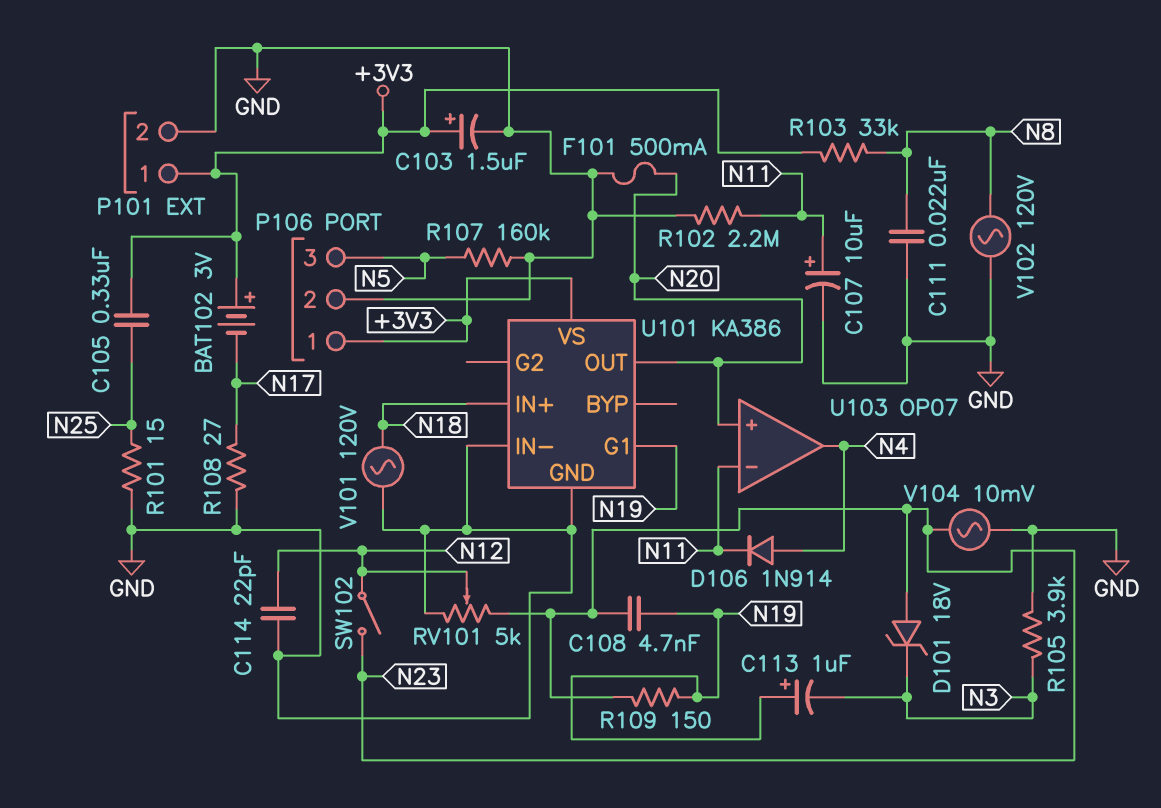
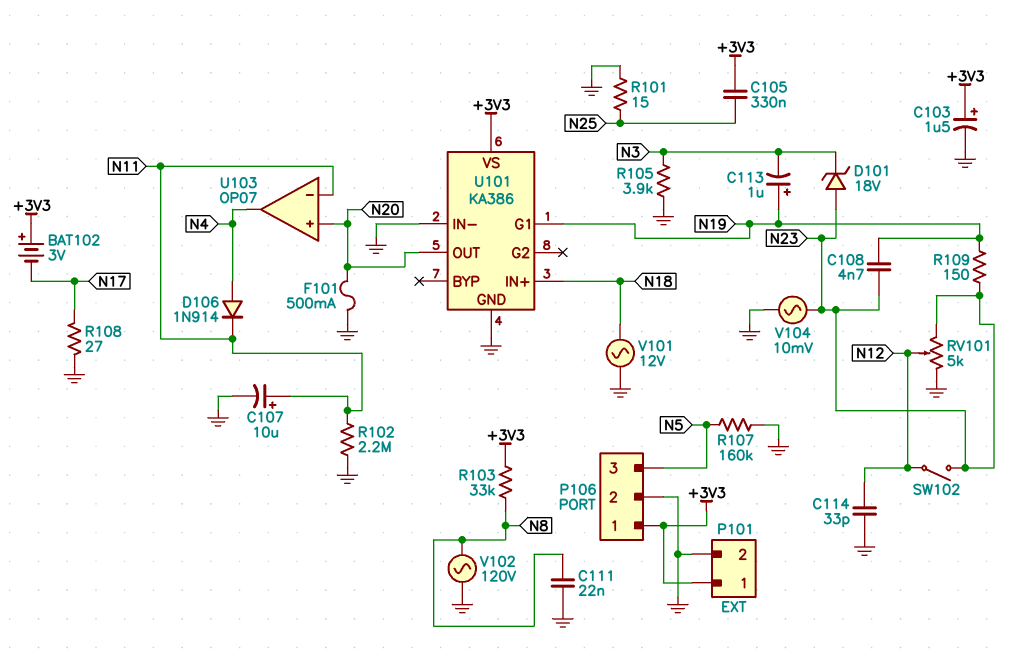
C114: 22pF (GND, N12) -> 33pF (GND, N12)
V101: AC 120V (GND, N18) -> AC 12V (GND, N18)

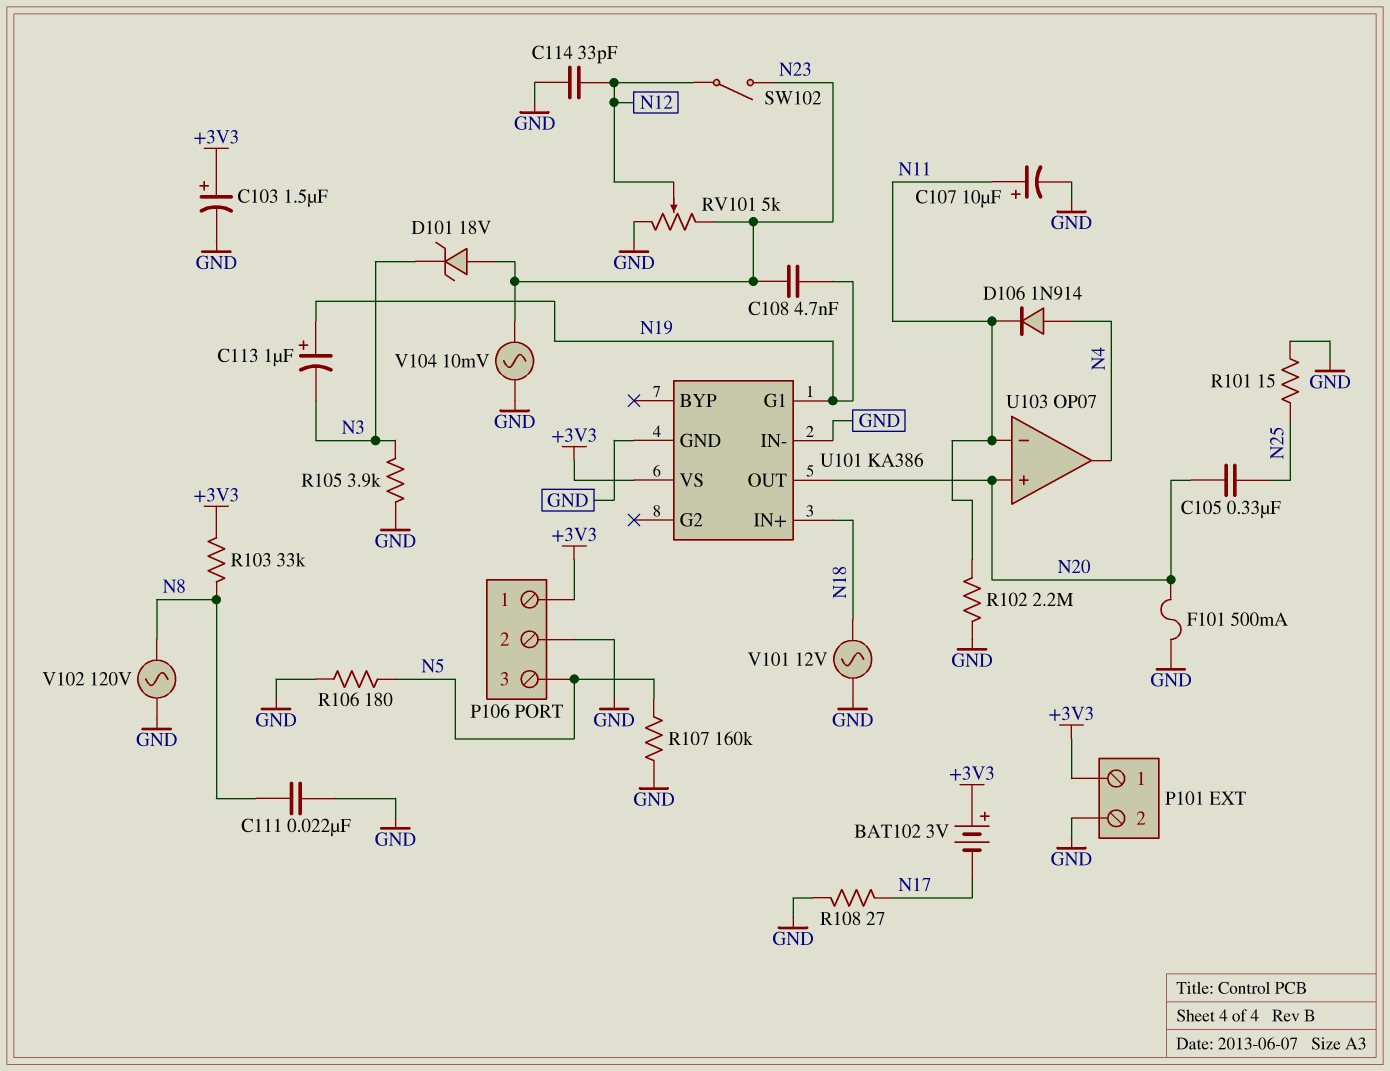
C105: 330nF (+3V3, N25) -> 330nF (N20, N25)
R106: none -> 180 (GND, N5)
R109: 150 (N19, N23) -> none

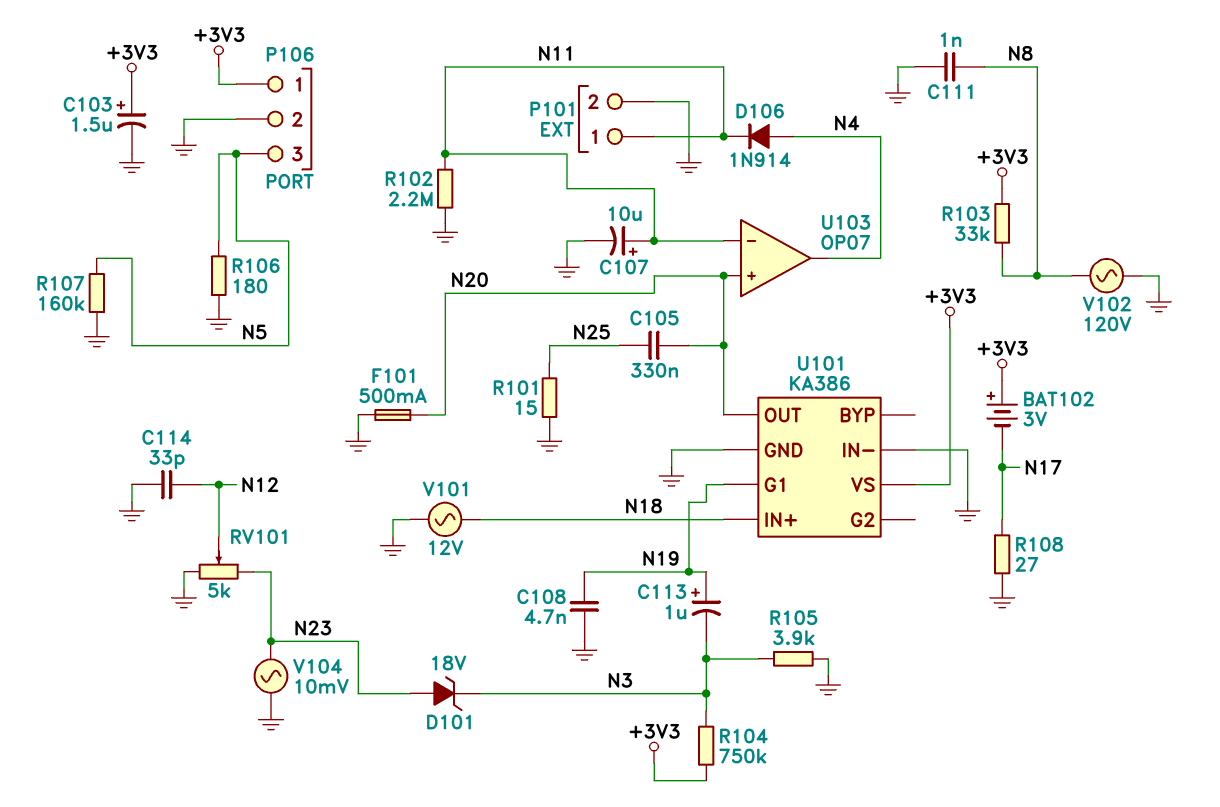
C108: 4.7nF (N19, N23) -> 4.7nF (GND, N19)
C111: 22nF (GND, N8) -> 1nF (GND, N8)
P101 pin 1: +3V3 -> N11
R104: none -> 750k (+3V3, N3)
SW102: switch (N12, N23) -> none

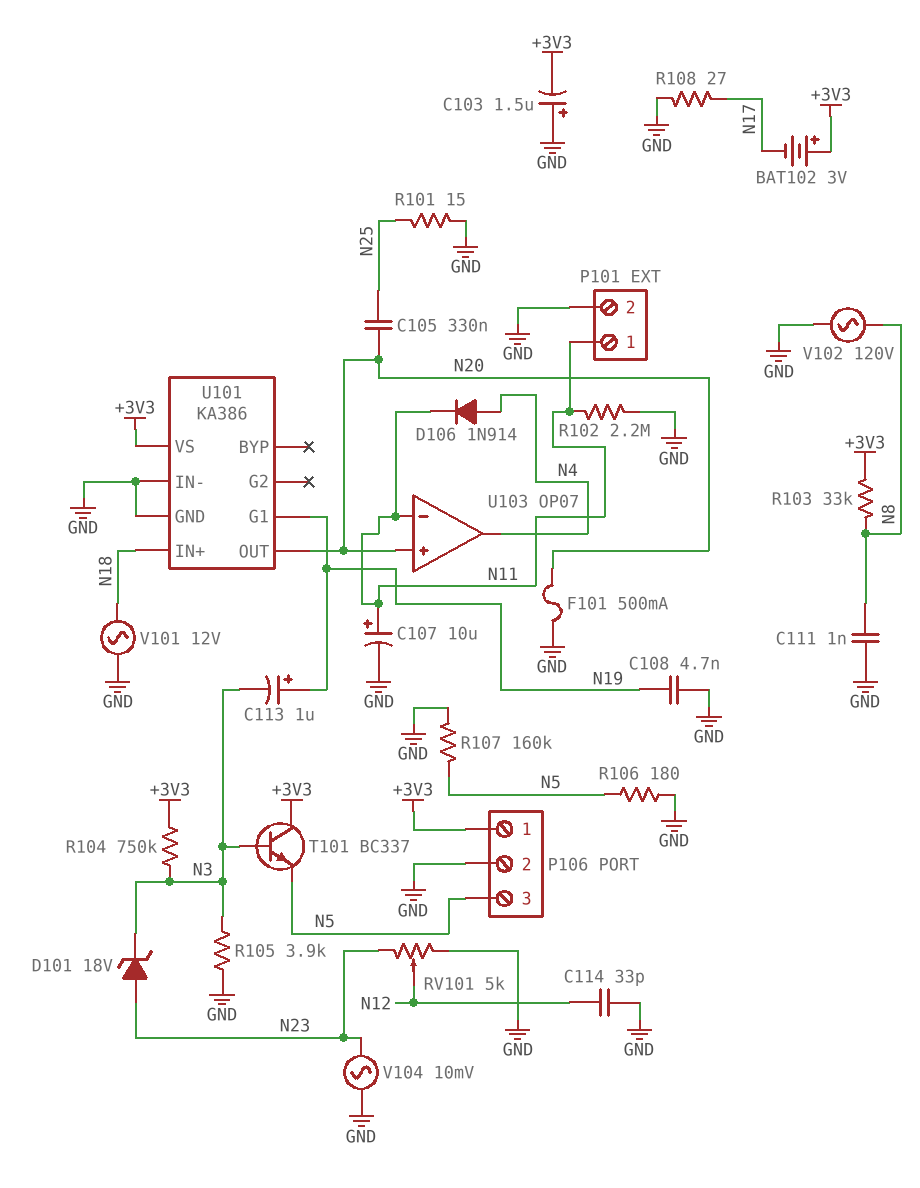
C103: 1.5uF (plus +3V3, minus GND) -> 1.5uF (plus GND, minus +3V3)
T101: none -> NPN BC337 (B N3, C +3V3, E N5)

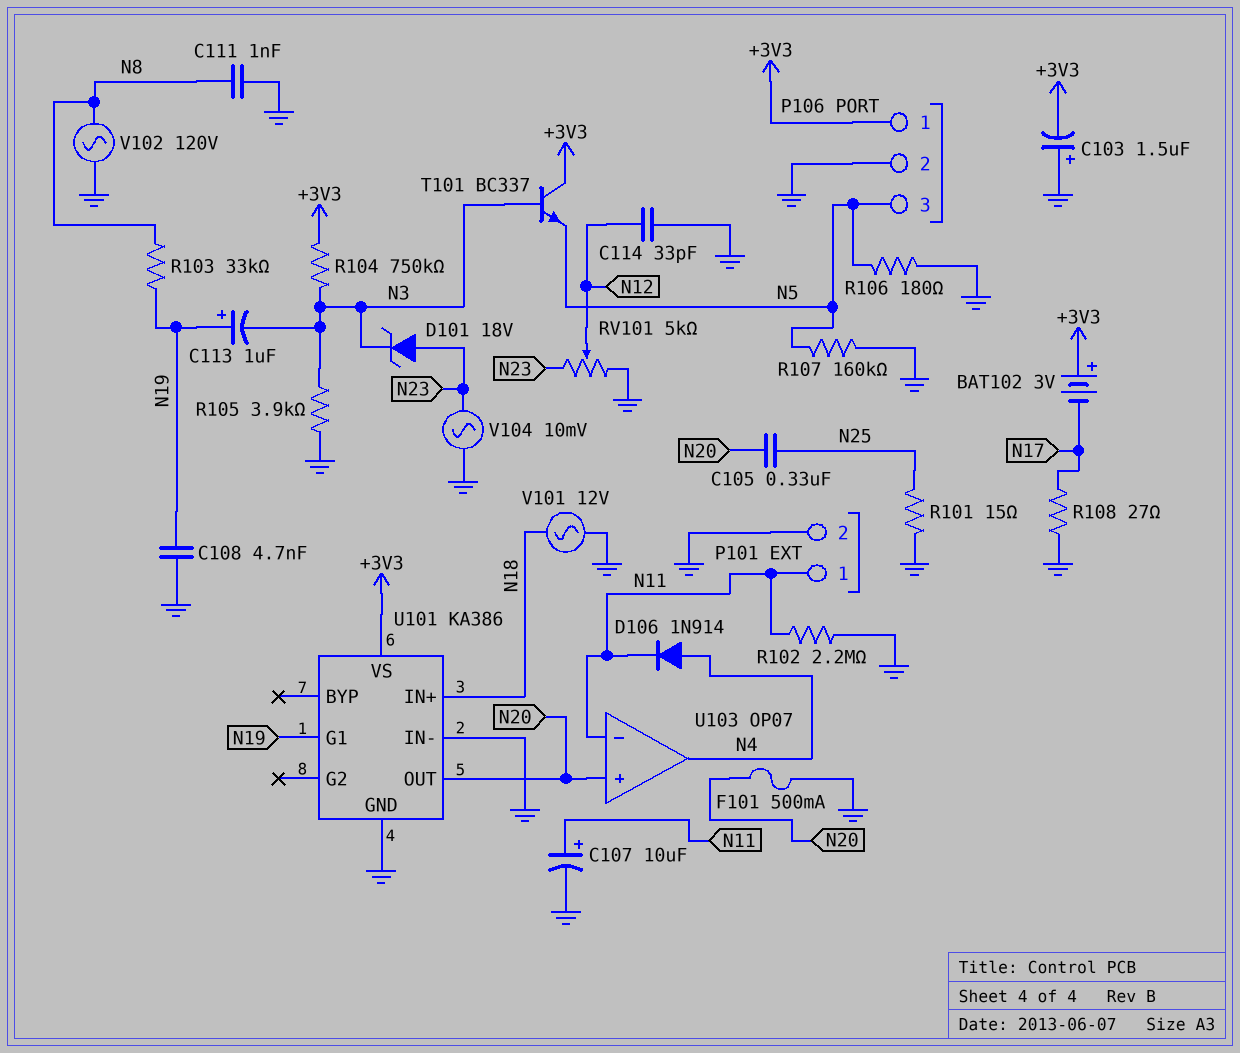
R103: 33k (+3V3, N8) -> 33k (N8, N19)

